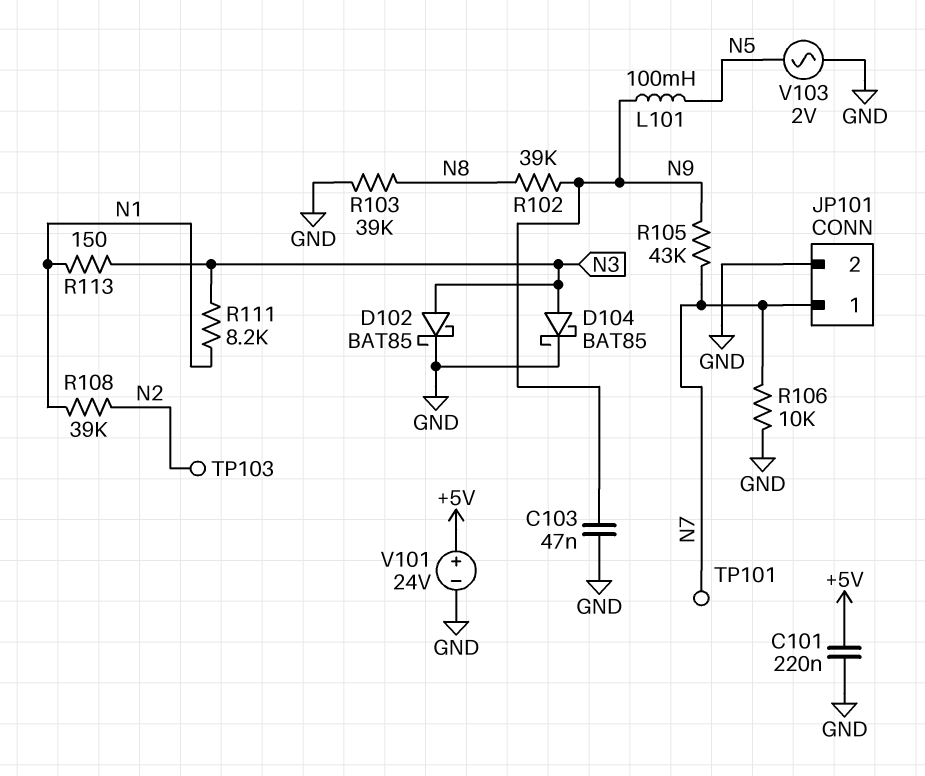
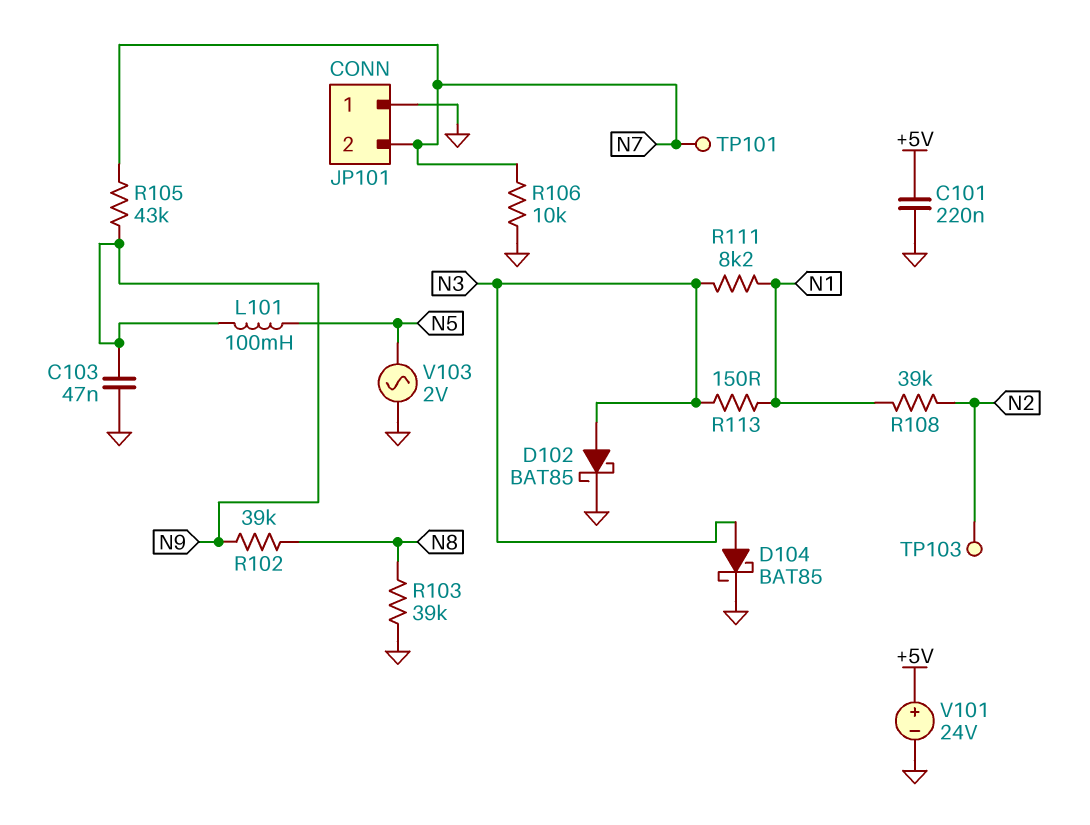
JP101 pin 1: N7 -> GND
JP101 pin 2: GND -> N7

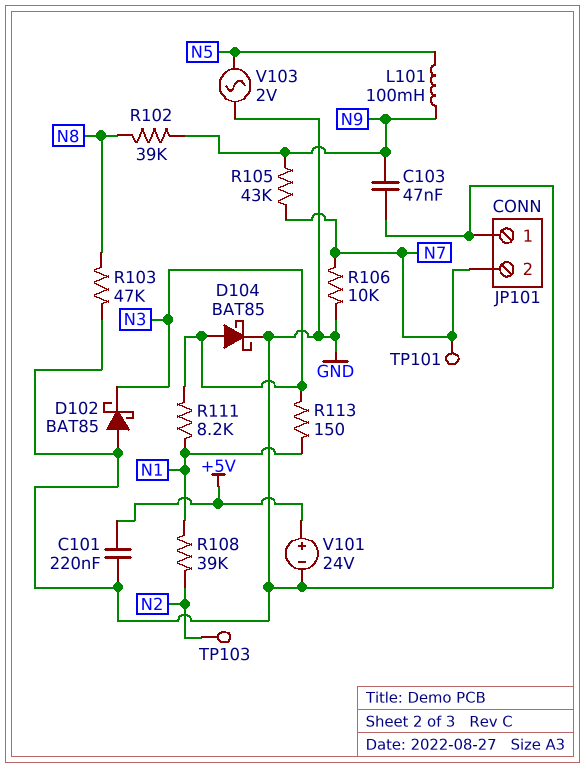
D102: schottky BAT85 (A N3, K GND) -> schottky BAT85 (A GND, K N3)
R103: 39k (GND, N8) -> 47k (GND, N8)

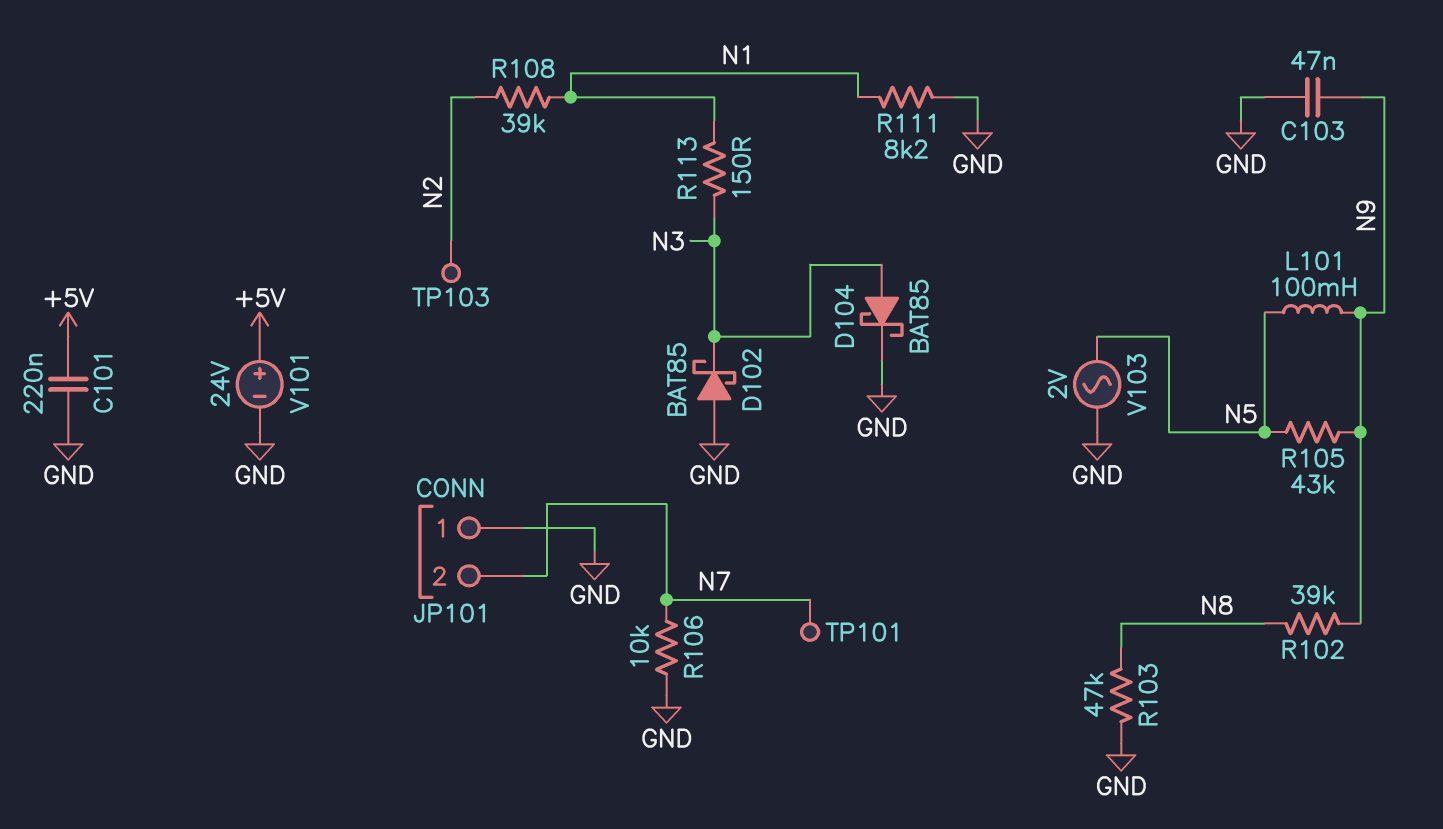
R105: 43k (N7, N9) -> 43k (N5, N9)
R111: 8.2k (N1, N3) -> 8.2k (GND, N1)

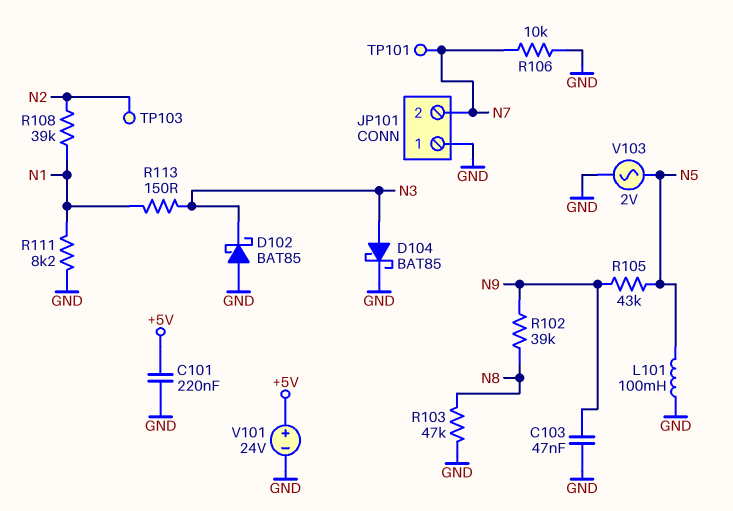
L101: 100mH (N5, N9) -> 100mH (GND, N5)

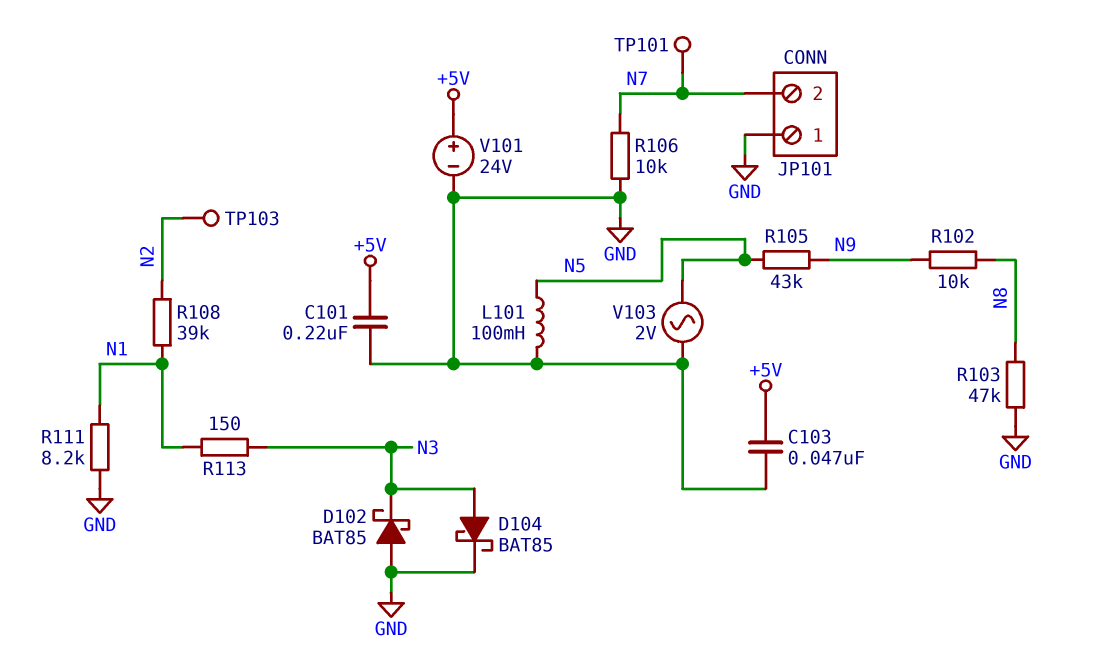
C103: 47nF (GND, N9) -> 47nF (+5V, GND)
R102: 39k (N8, N9) -> 10k (N8, N9)

